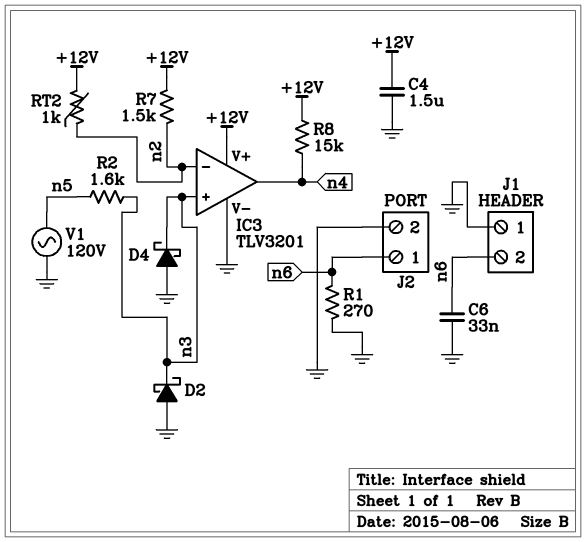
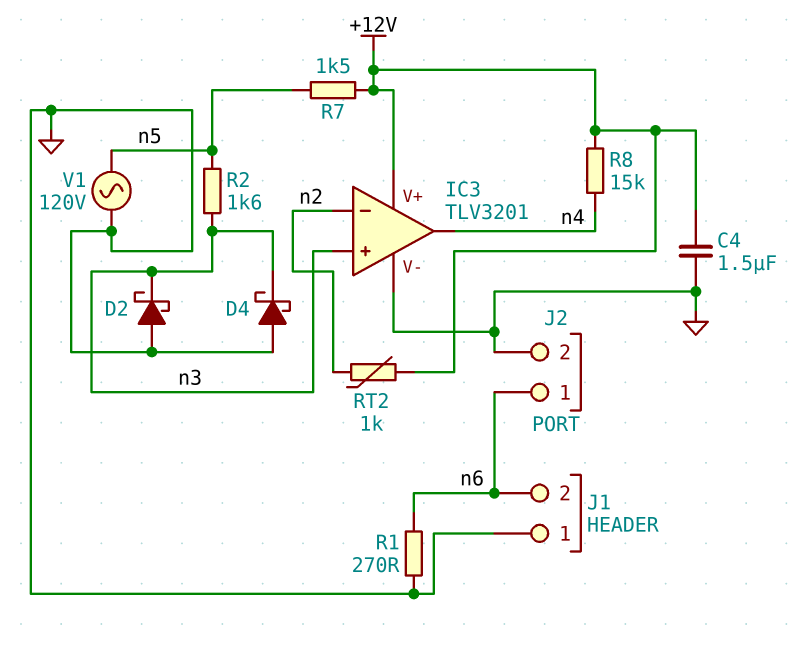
C6: 33nF (GND, n6) -> none
R7: 1.5k (+12V, n2) -> 1.5k (+12V, n5)

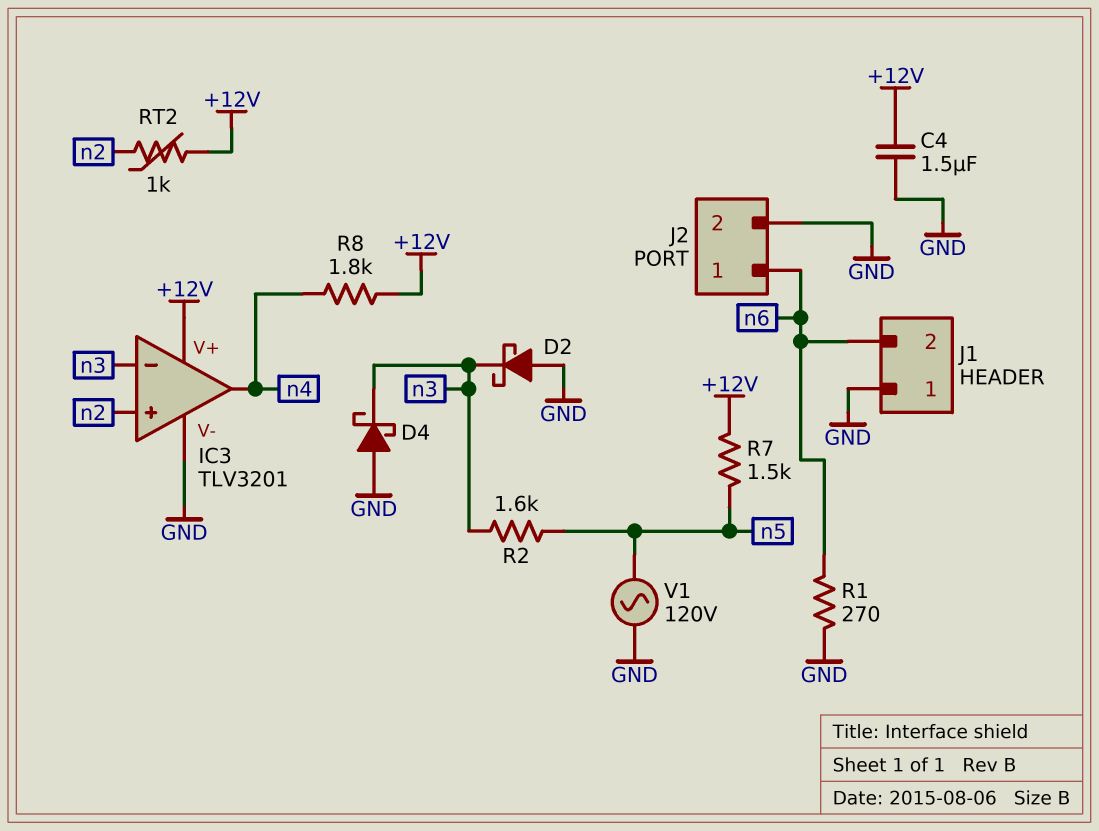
IC3 pin in+: n3 -> n2
IC3 pin in-: n2 -> n3
R8: 15k (+12V, n4) -> 1.8k (+12V, n4)

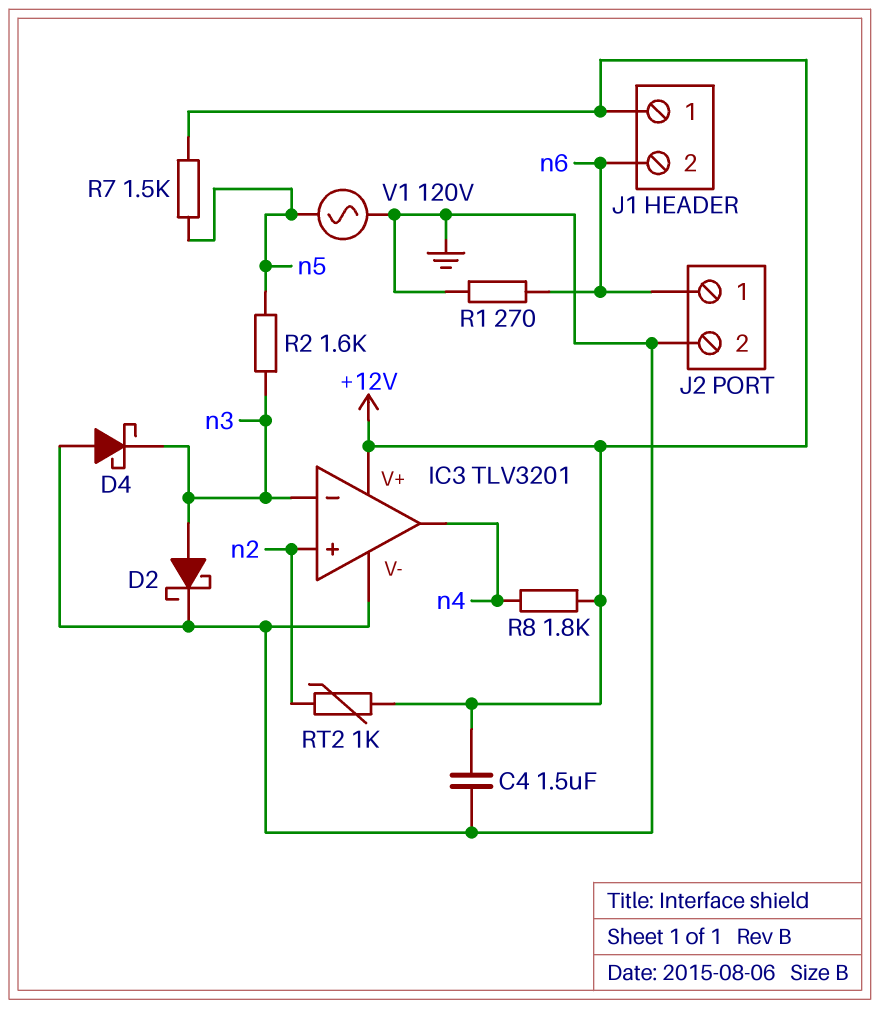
D2: schottky (A GND, K n3) -> schottky (A n3, K GND)
J1 pin 1: GND -> +12V

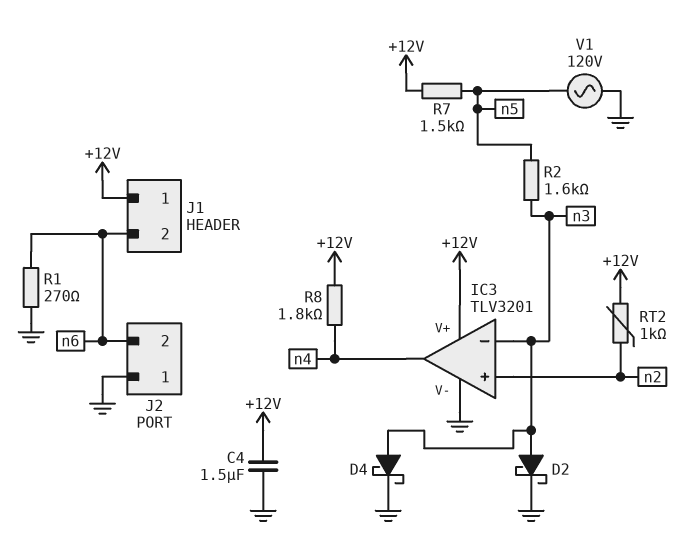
D4: schottky (A GND, K n3) -> schottky (A n3, K GND)
J2 pin 1: n6 -> GND
J2 pin 2: GND -> n6

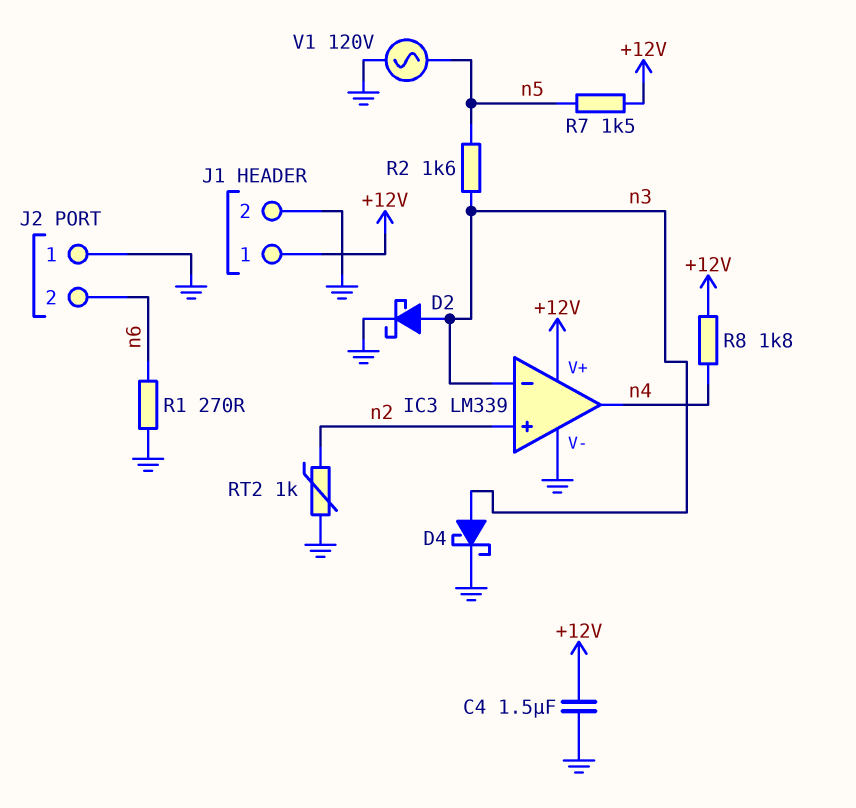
IC3: TLV3201 -> LM339
J1 pin 2: n6 -> GND
RT2: 1k (+12V, n2) -> 1k (GND, n2)

